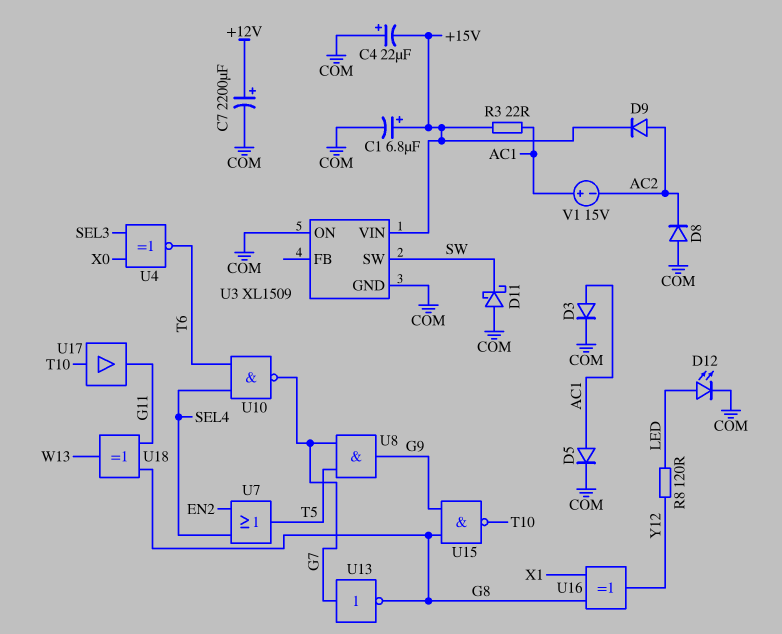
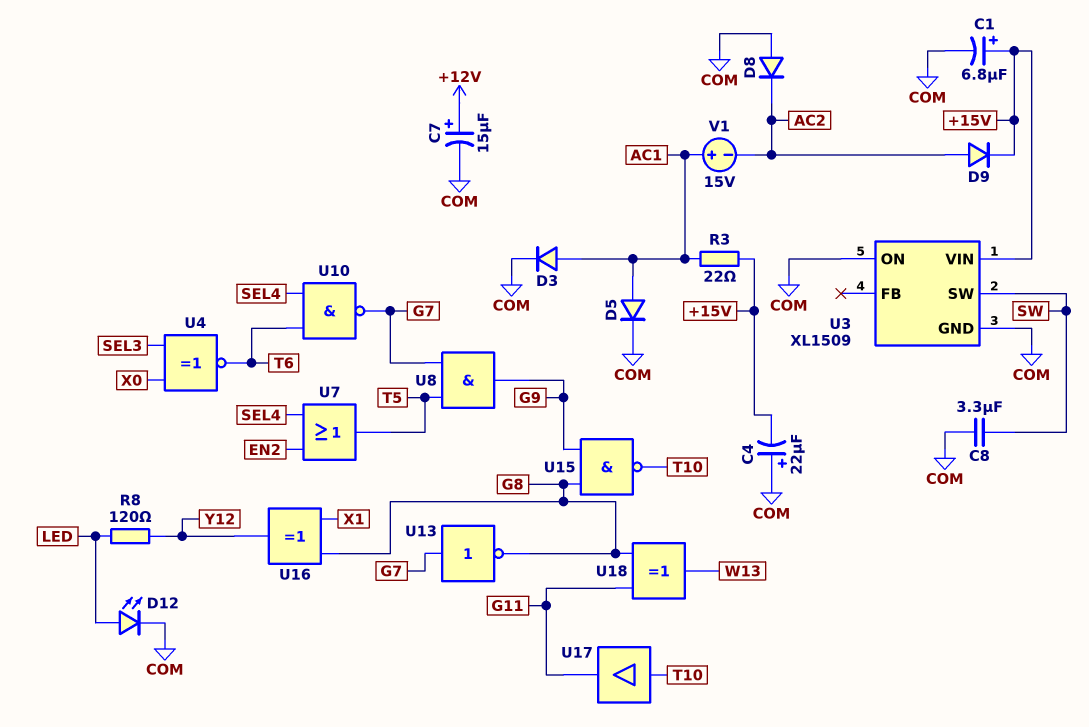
C7: 2200uF (plus +12V, minus COM) -> 15uF (plus +12V, minus COM)
C8: none -> 3.3uF (COM, SW)
D11: schottky (A COM, K SW) -> none

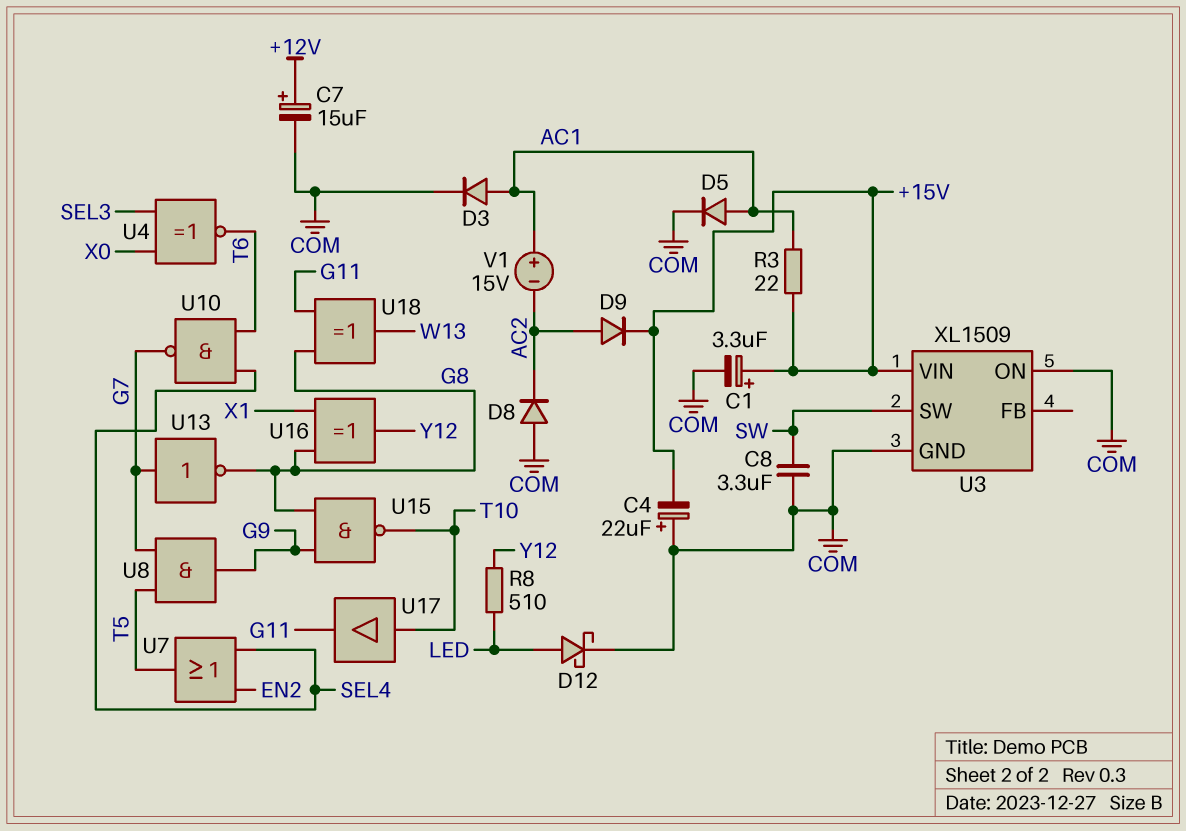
C1: 6.8uF (plus +15V, minus COM) -> 3.3uF (plus +15V, minus COM)
D12: LED (A LED, K COM) -> schottky (A LED, K COM)
R8: 120 (LED, Y12) -> 510 (LED, Y12)

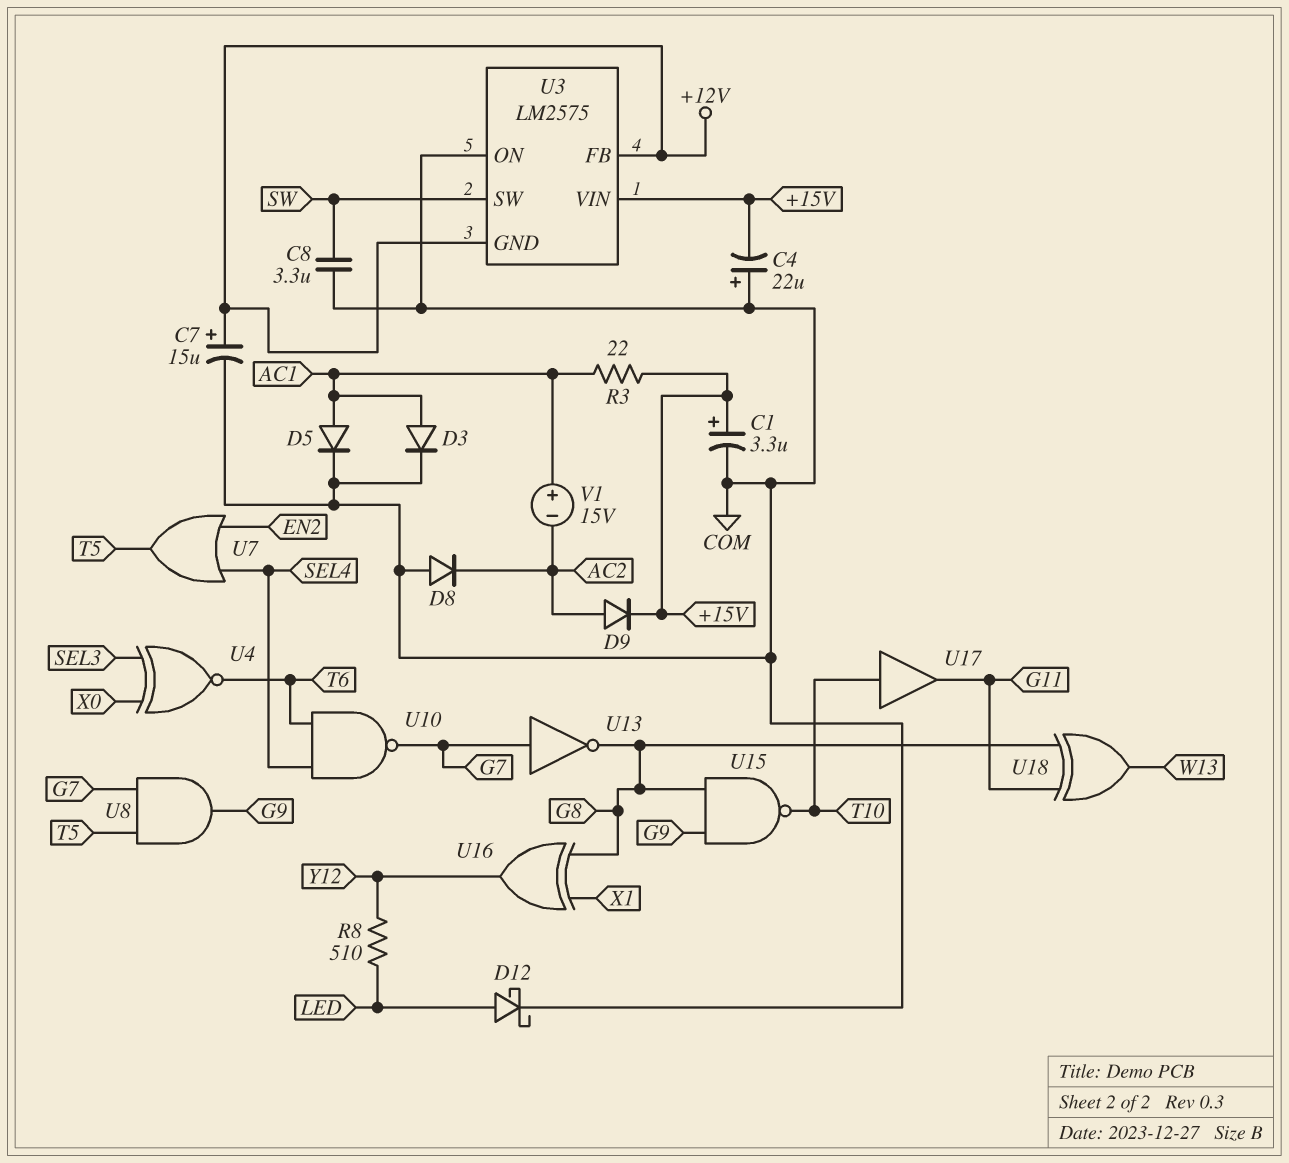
U3: XL1509 -> LM2575
U3 pin FB: none -> +12V
U3 pin GND: COM -> +12V

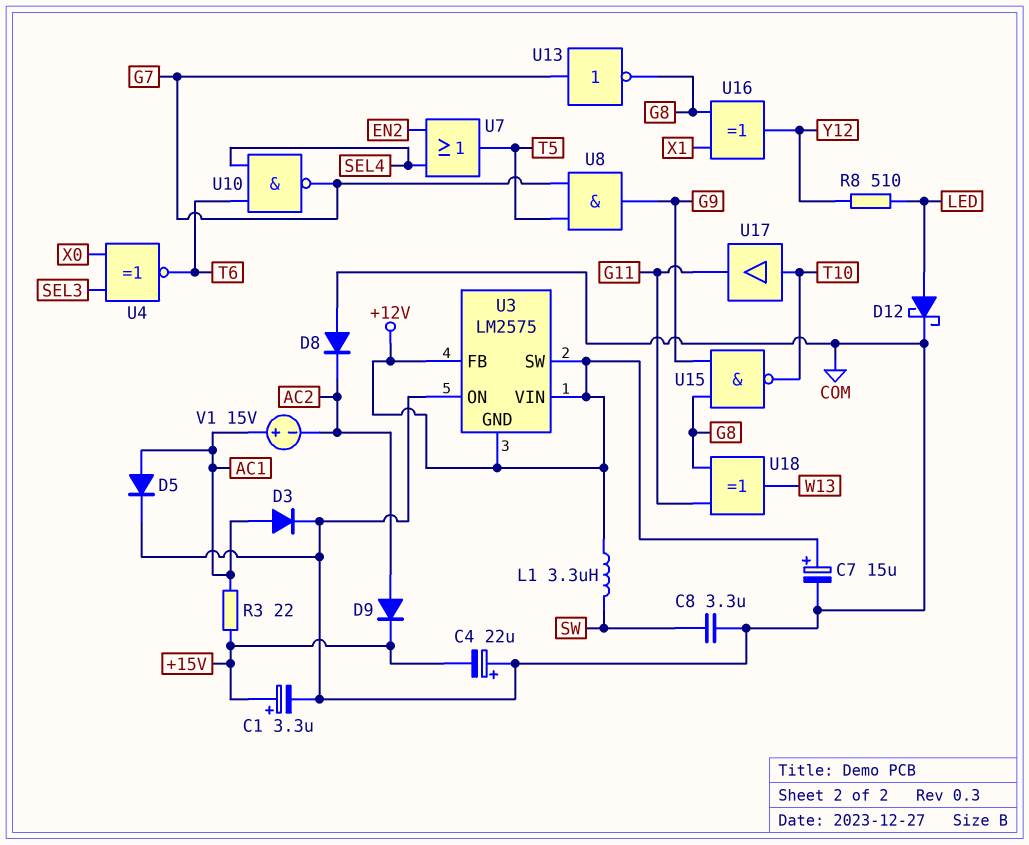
L1: none -> 3.3uH (+12V, SW)
U3 pin SW: SW -> +12V
U3 pin VIN: +15V -> +12V

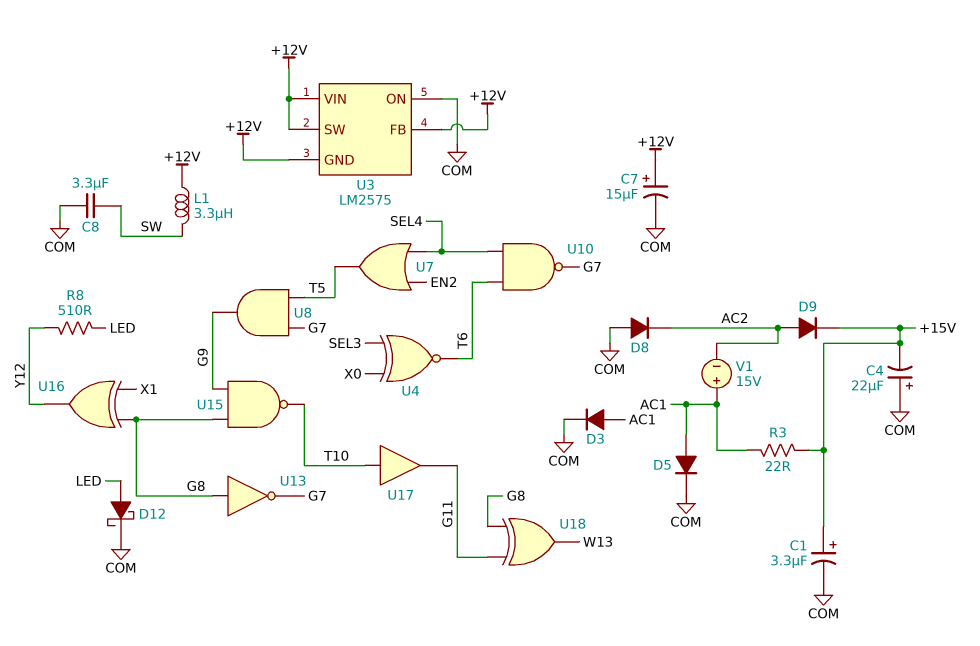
U13: NOT (in G7, out G8) -> NOT (in G8, out G7)

